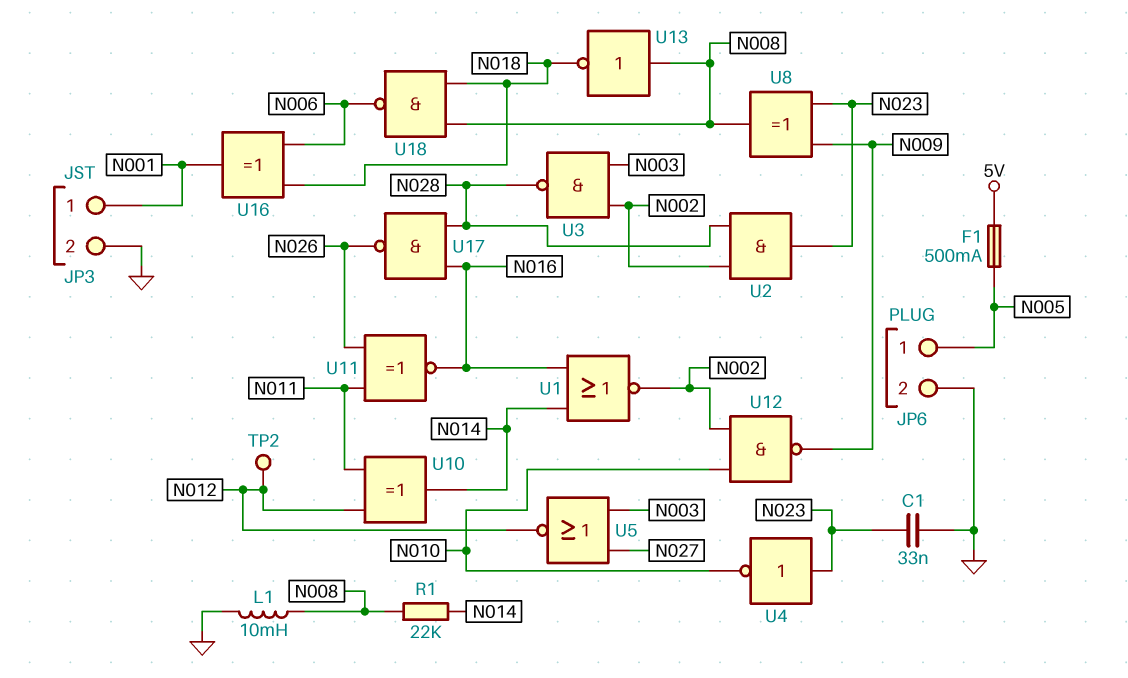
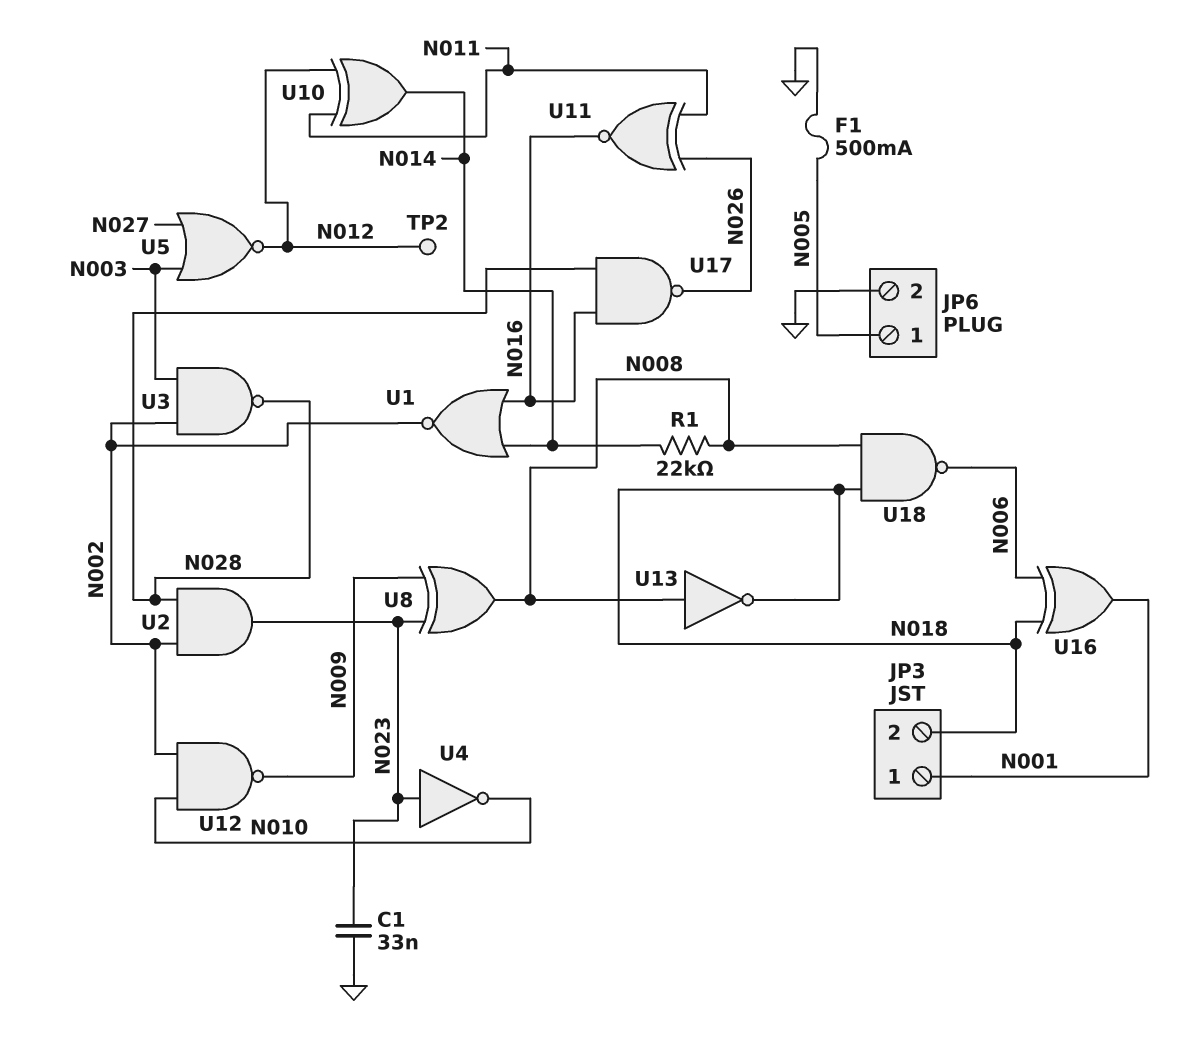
F1: 500mA (5V, N005) -> 500mA (GND, N005)
JP3 pin 2: GND -> N018
L1: 10mH (GND, N008) -> none

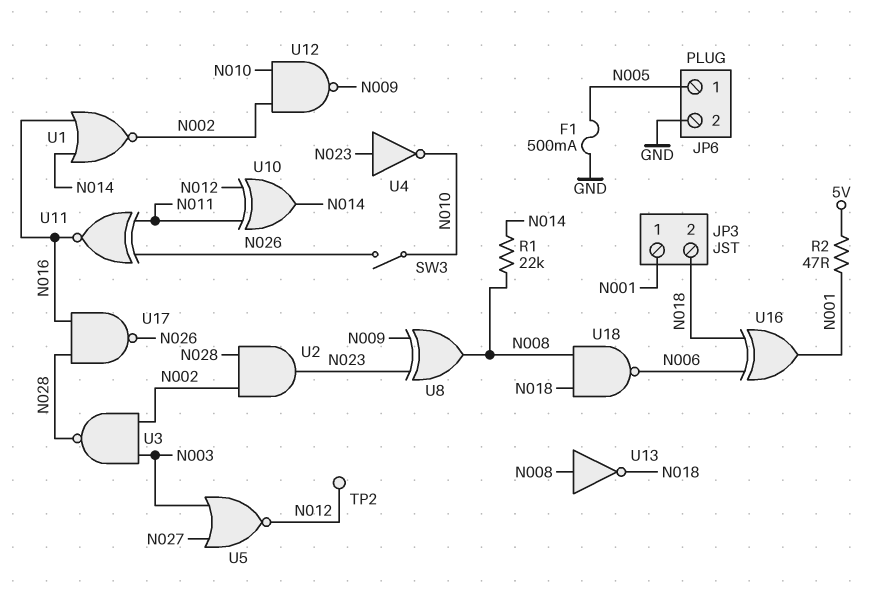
C1: 33nF (GND, N023) -> none
R2: none -> 47 (5V, N001)
SW3: none -> switch (N010, N026)

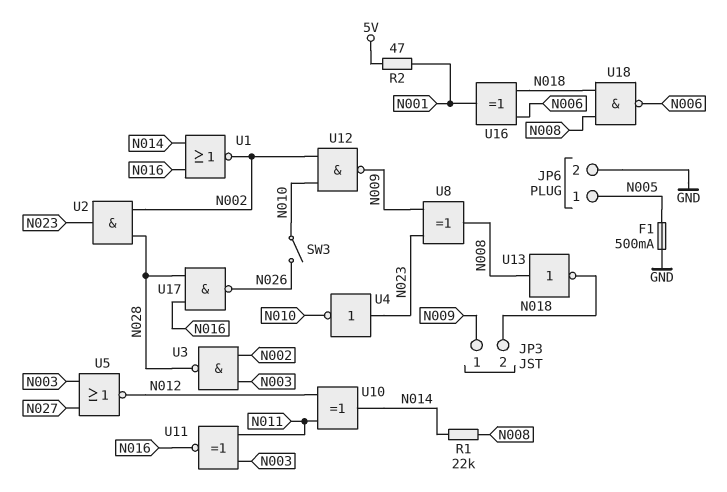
JP3 pin 1: N001 -> N009
TP2: test point (N012) -> none
U11: XNOR (in N011, in N026, out N016) -> XNOR (in N003, in N011, out N016)

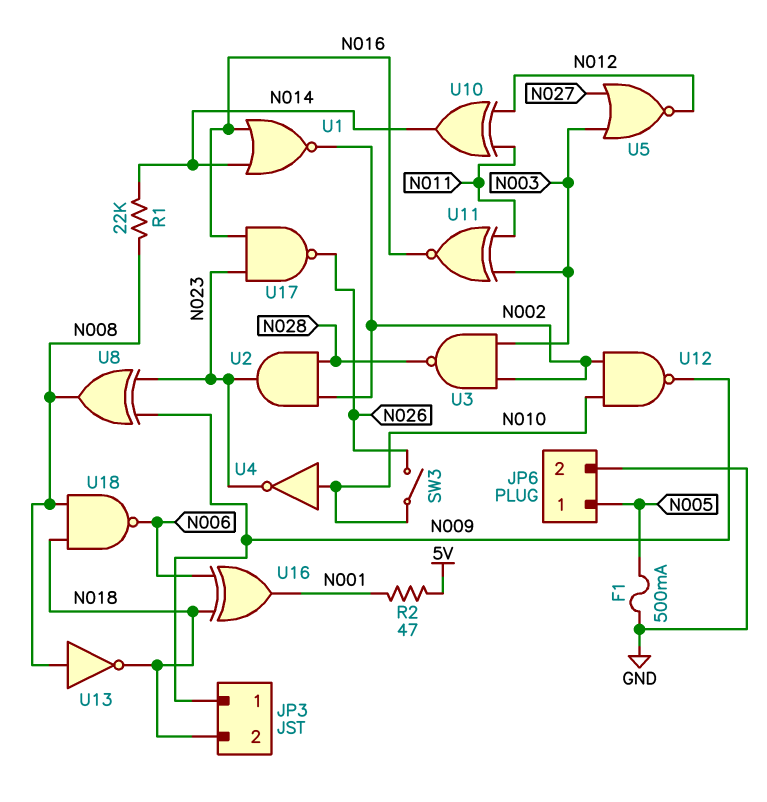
U4: NOT (in N023, out N010) -> NOT (in N010, out N023)
U17: NAND (in N016, in N028, out N026) -> NAND (in N016, in N023, out N026)

